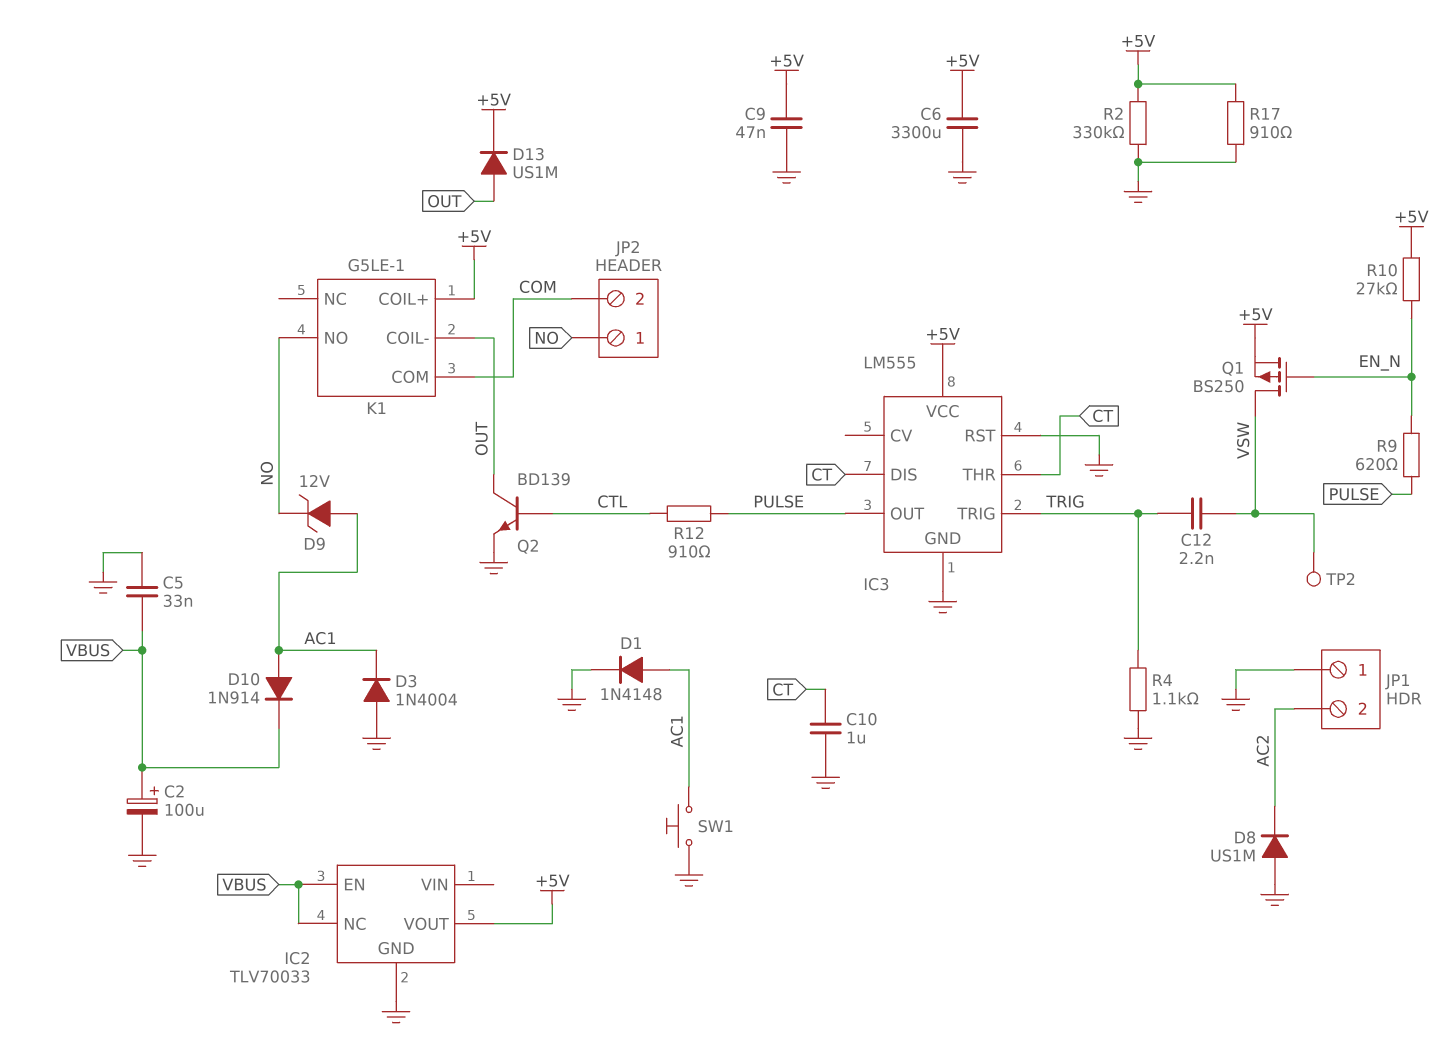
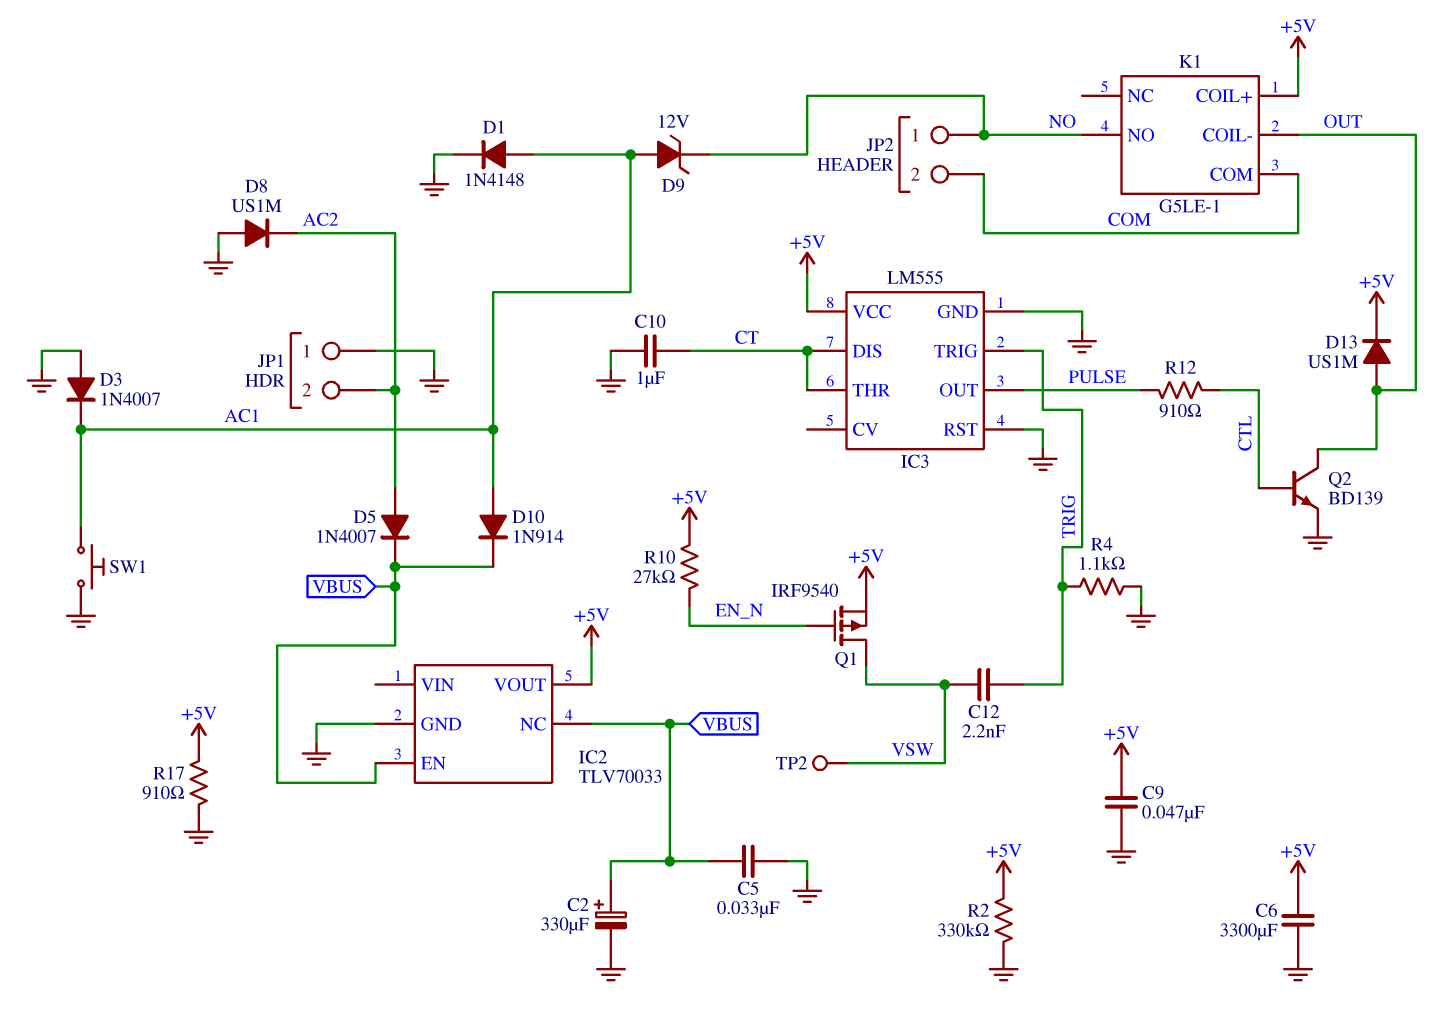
C2: 100uF (plus VBUS, minus GND) -> 330uF (plus VBUS, minus GND)
D3: diode 1N4004 (A GND, K AC1) -> diode 1N4007 (A GND, K AC1)
D5: none -> diode 1N4007 (A AC2, K VBUS)
Q1: PMOS BS250 (G EN_N, D VSW, S +5V) -> PMOS IRF9540 (G EN_N, D VSW, S +5V)
R9: 620 (EN_N, PULSE) -> none

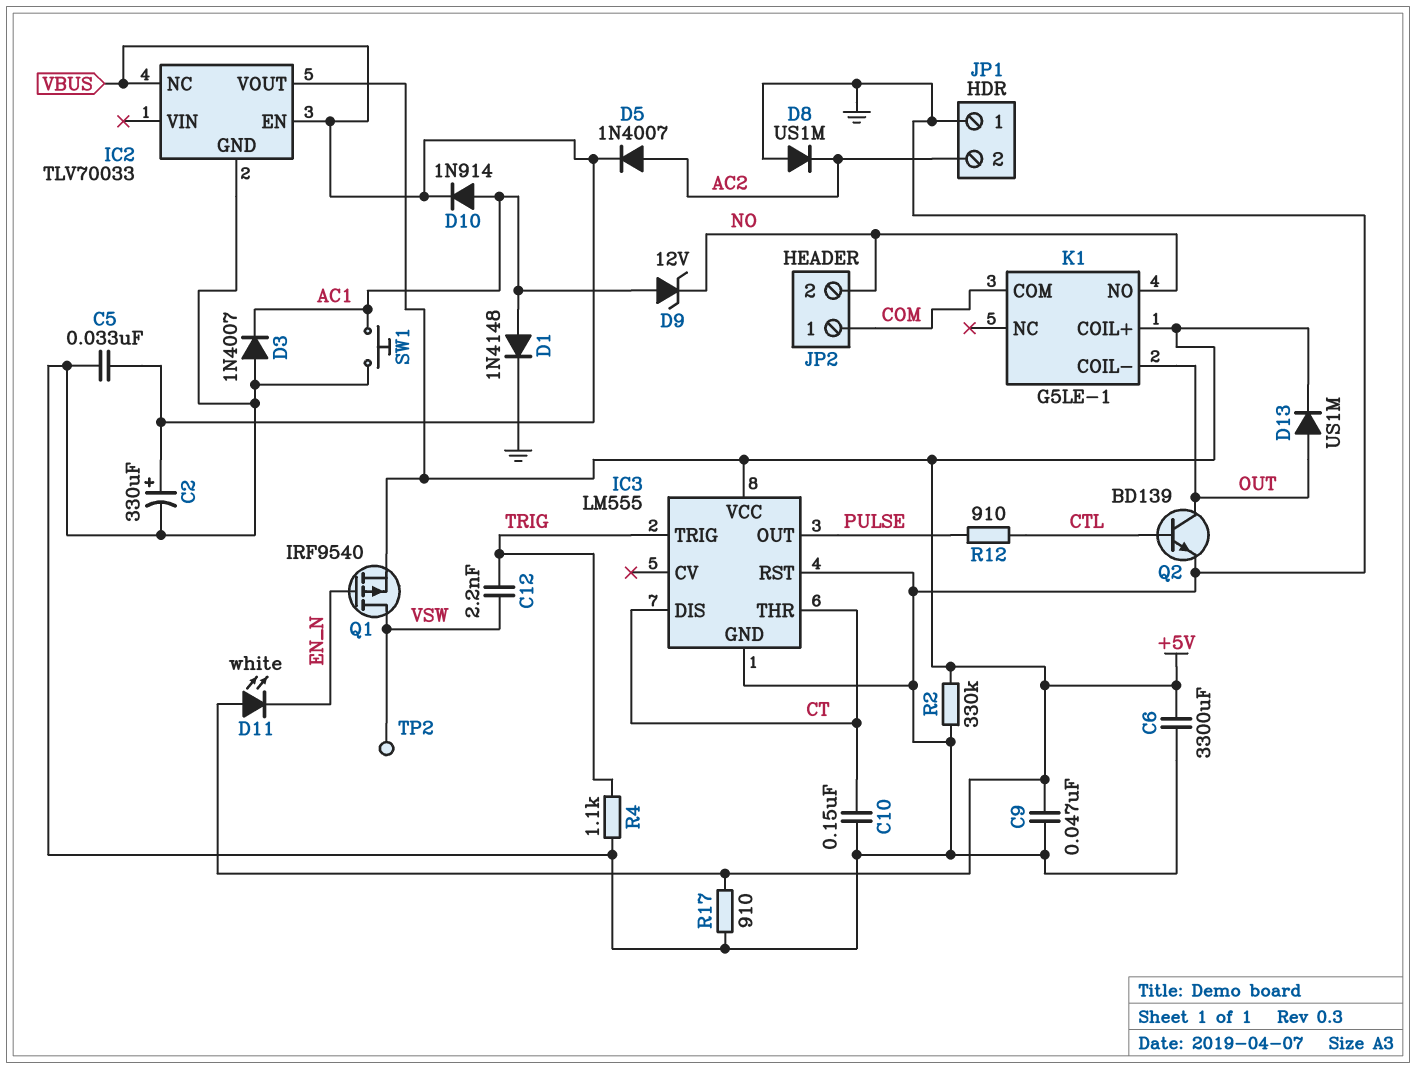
C10: 1uF (CT, GND) -> 150nF (CT, GND)
D11: none -> LED white (A +5V, K EN_N)
JP2 pin 1: NO -> COM
JP2 pin 2: COM -> NO
R10: 27k (+5V, EN_N) -> none

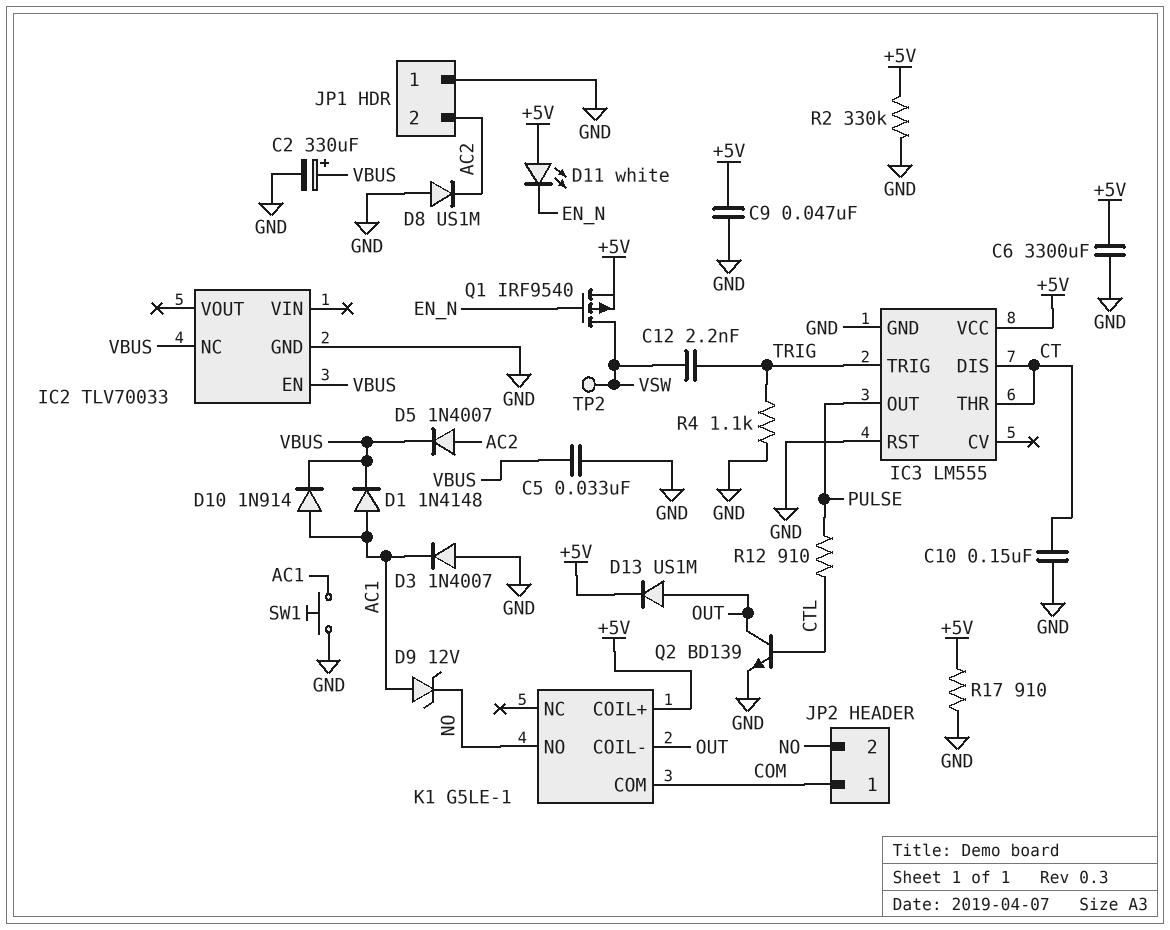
D1: diode 1N4148 (A AC1, K GND) -> diode 1N4148 (A AC1, K VBUS)
IC2 pin VOUT: +5V -> none

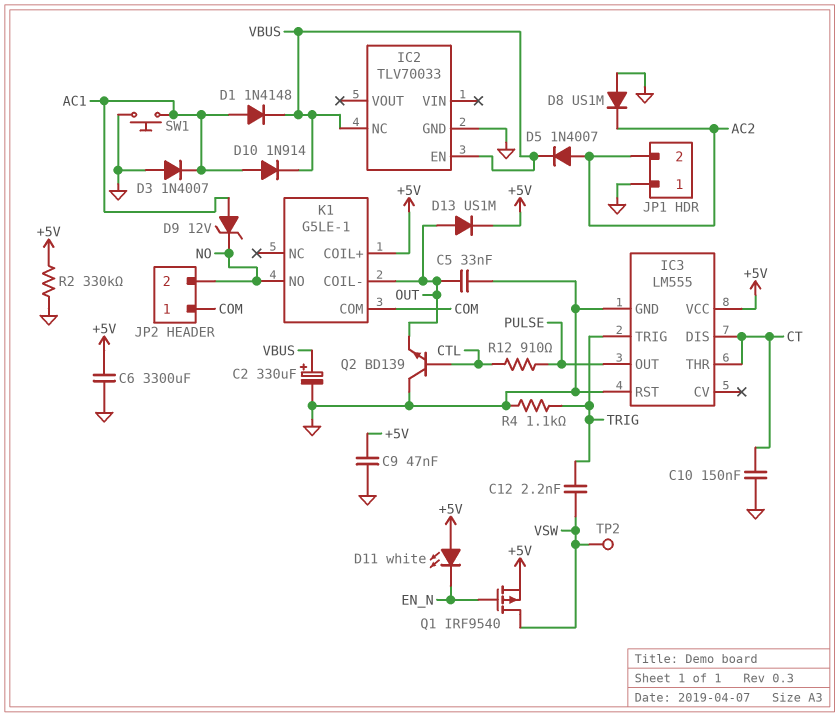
C5: 33nF (GND, VBUS) -> 33nF (GND, OUT)
Q2: NPN BD139 (B CTL, C OUT, E GND) -> NPN BD139 (B CTL, C GND, E OUT)
R17: 910 (+5V, GND) -> none

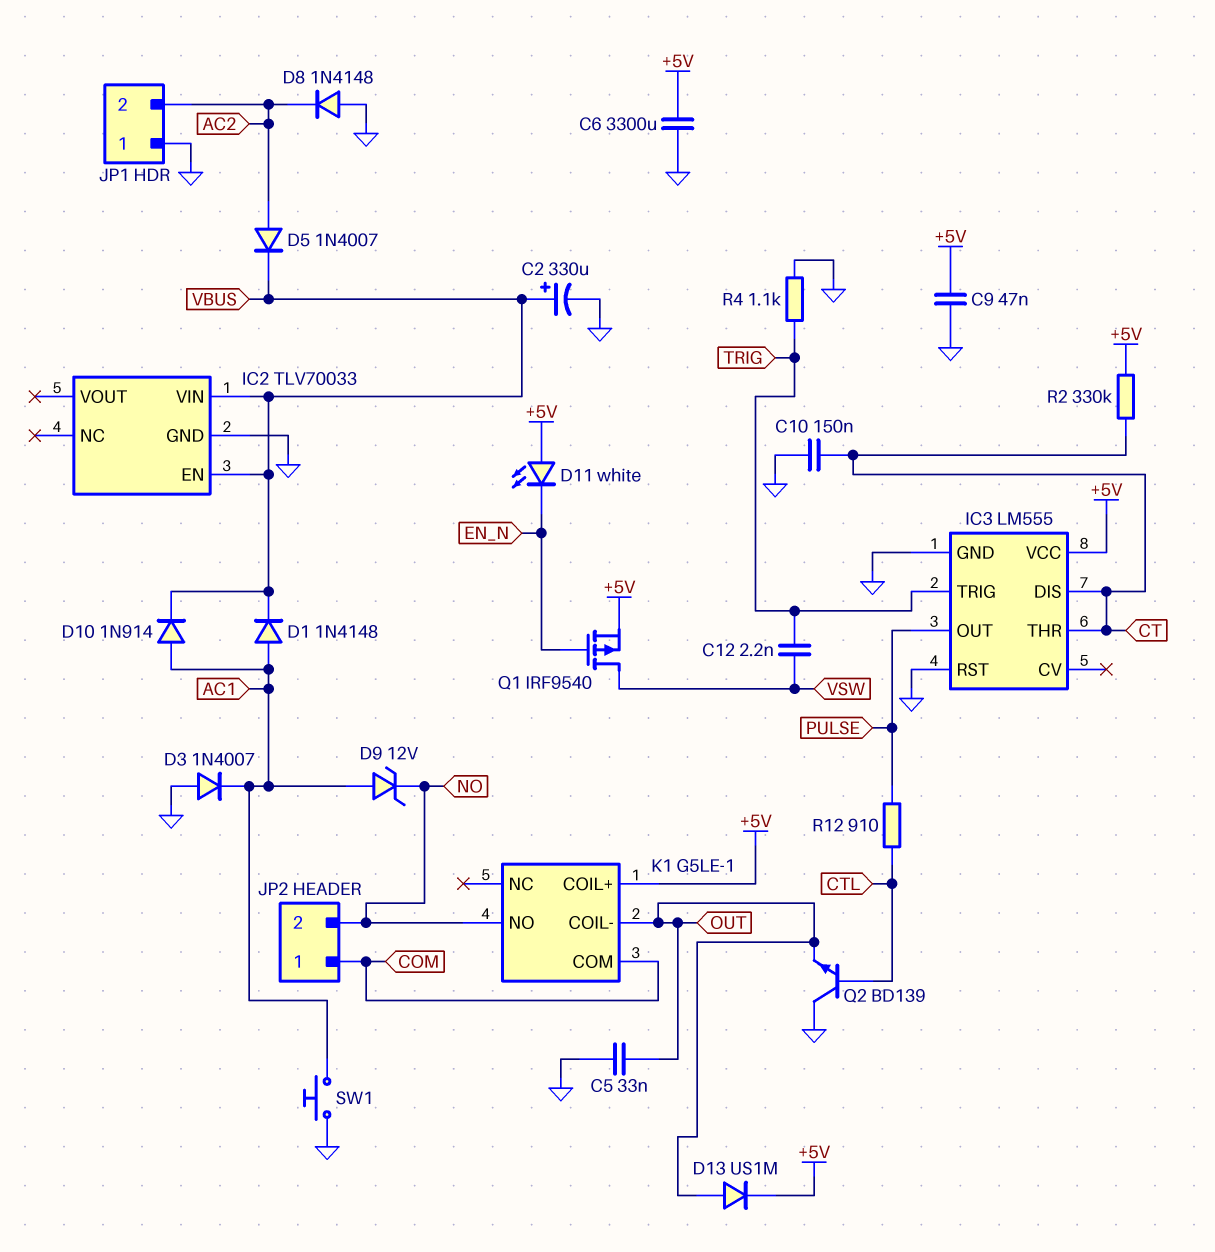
D8: diode US1M (A GND, K AC2) -> diode 1N4148 (A GND, K AC2)
IC2 pin NC: VBUS -> none
IC2 pin VIN: none -> VBUS
R2: 330k (+5V, GND) -> 330k (+5V, CT)
TP2: test point (VSW) -> none

